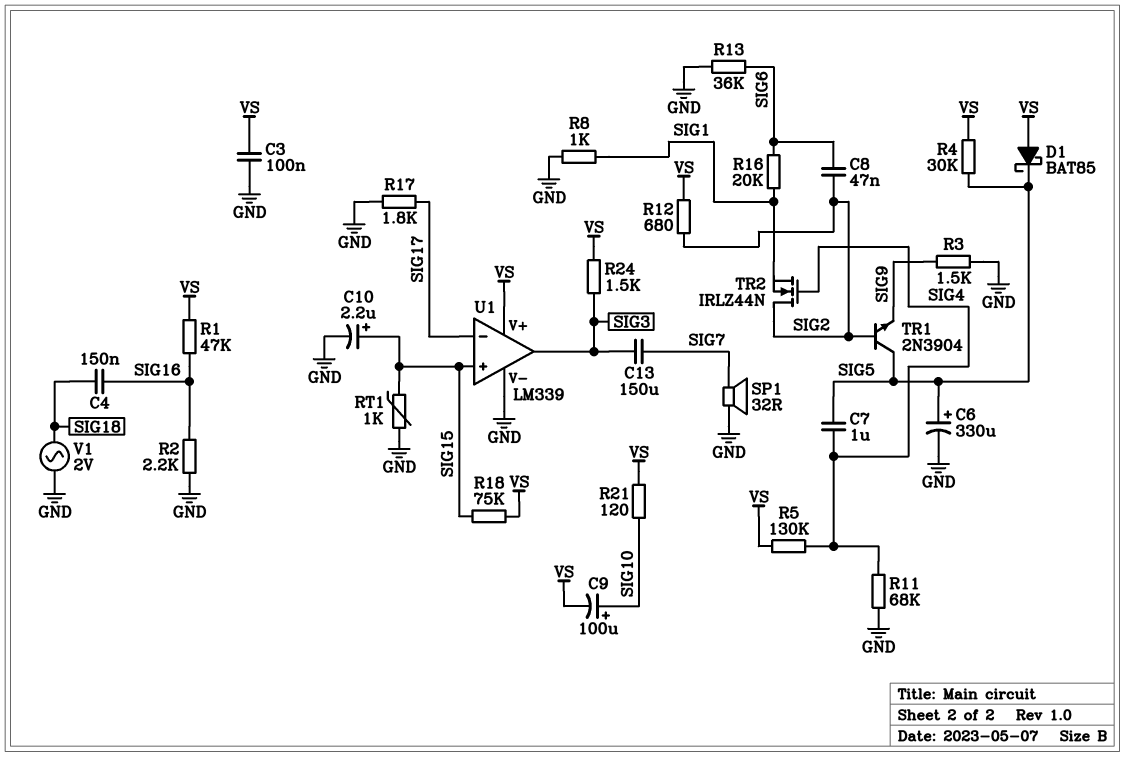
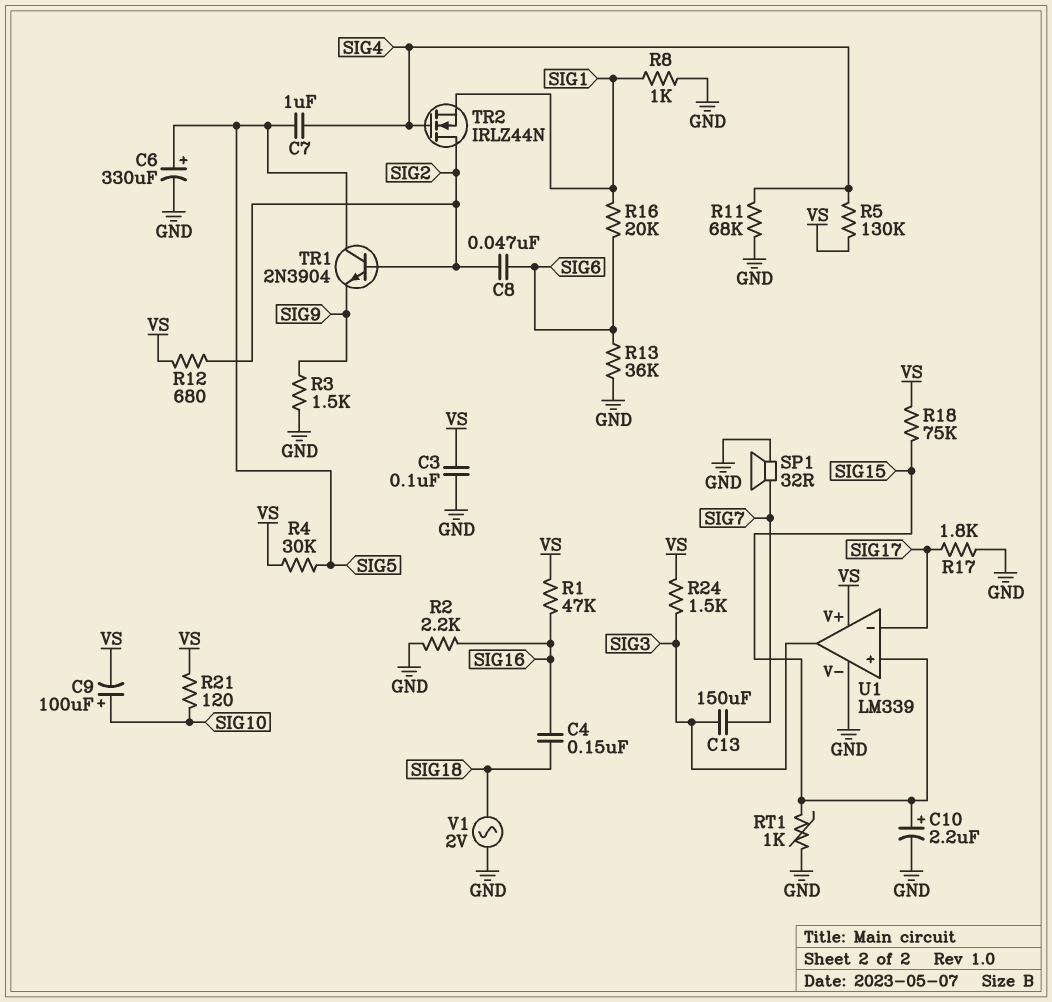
D1: schottky BAT85 (A VS, K SIG5) -> none

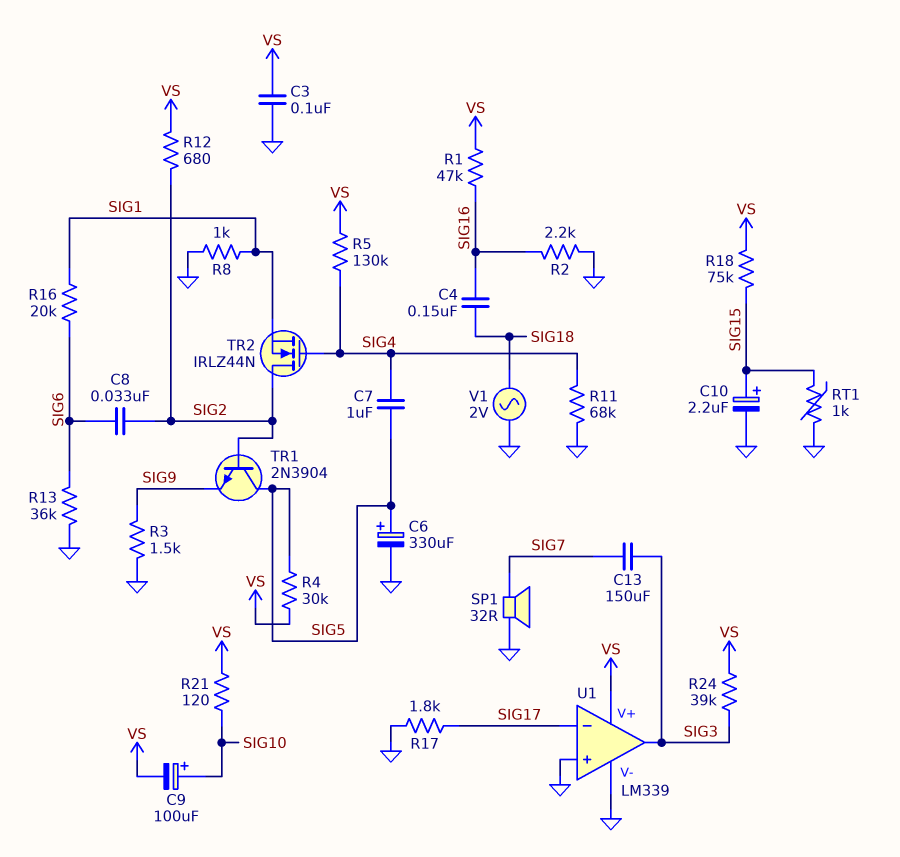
C8: 47nF (SIG2, SIG6) -> 33nF (SIG2, SIG6)
R24: 1.5k (SIG3, VS) -> 39k (SIG3, VS)
U1 pin in+: SIG15 -> GND

